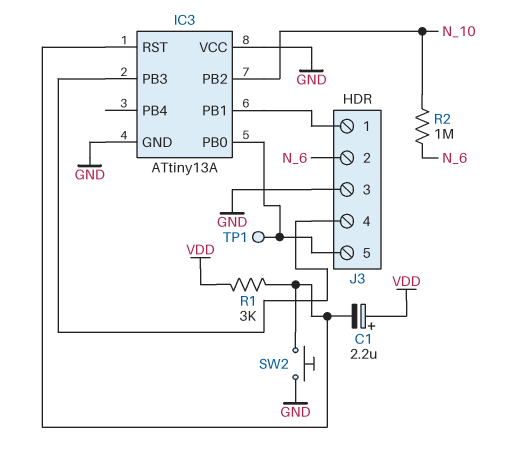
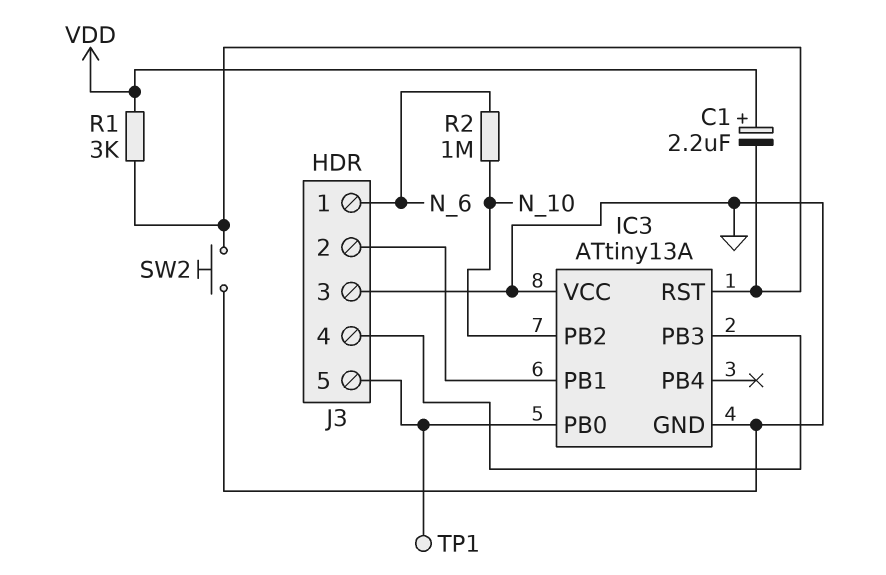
J3 pin 1: IC3/PB1 -> N_6
J3 pin 2: N_6 -> IC3/PB1

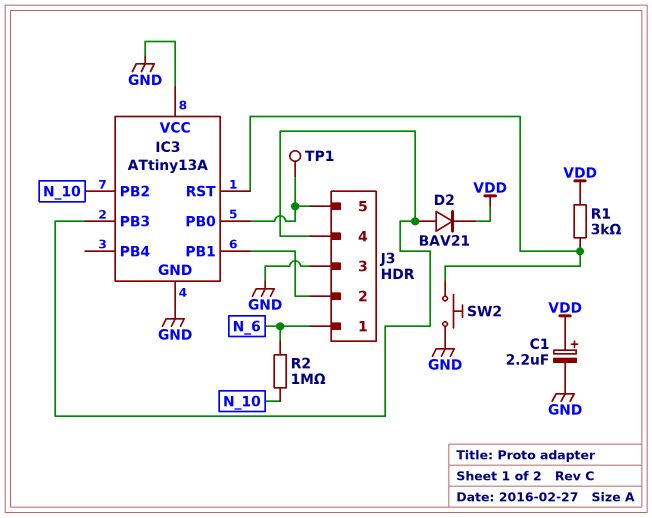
C1: 2.2uF (plus VDD, minus IC3/RST) -> 2.2uF (plus VDD, minus GND)
D2: none -> diode BAV21 (A IC3/PB3, K VDD)

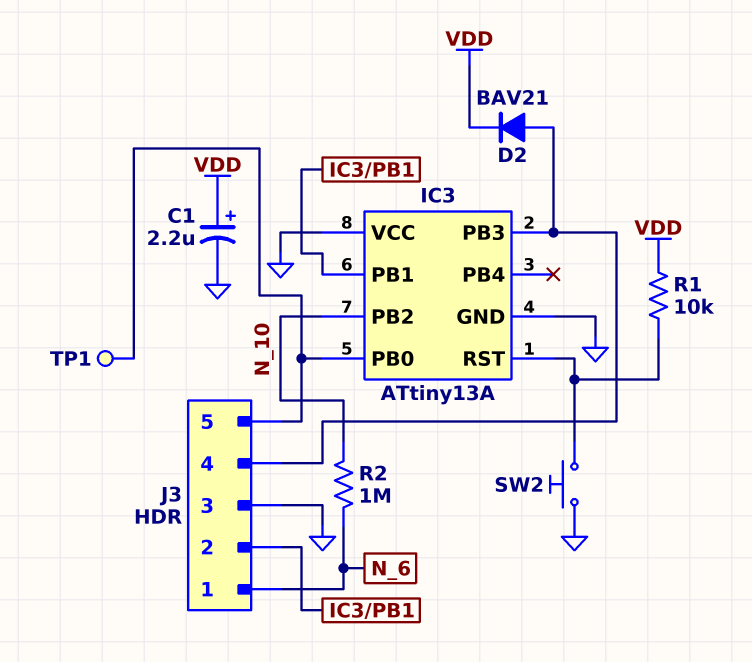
R1: 3k (IC3/RST, VDD) -> 10k (IC3/RST, VDD)

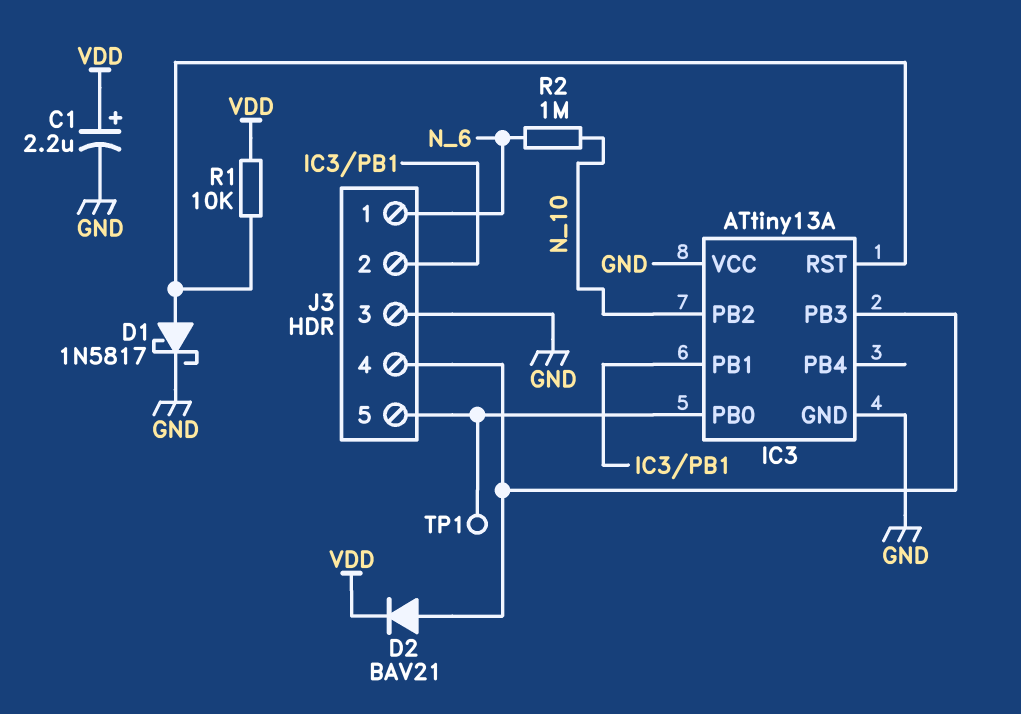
D1: none -> schottky 1N5817 (A IC3/RST, K GND)
SW2: button (GND, IC3/RST) -> none

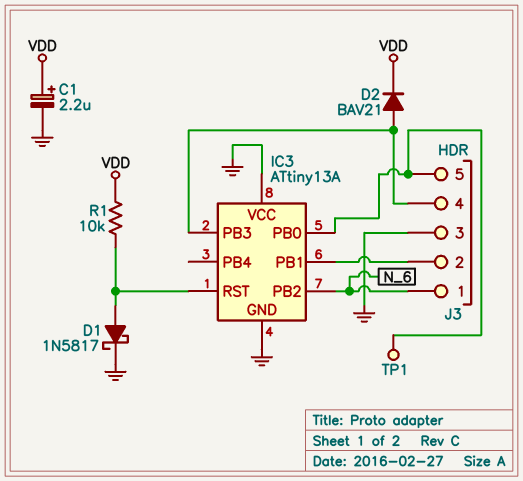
IC3 pin PB2: N_10 -> N_6
R2: 1M (N_6, N_10) -> none

